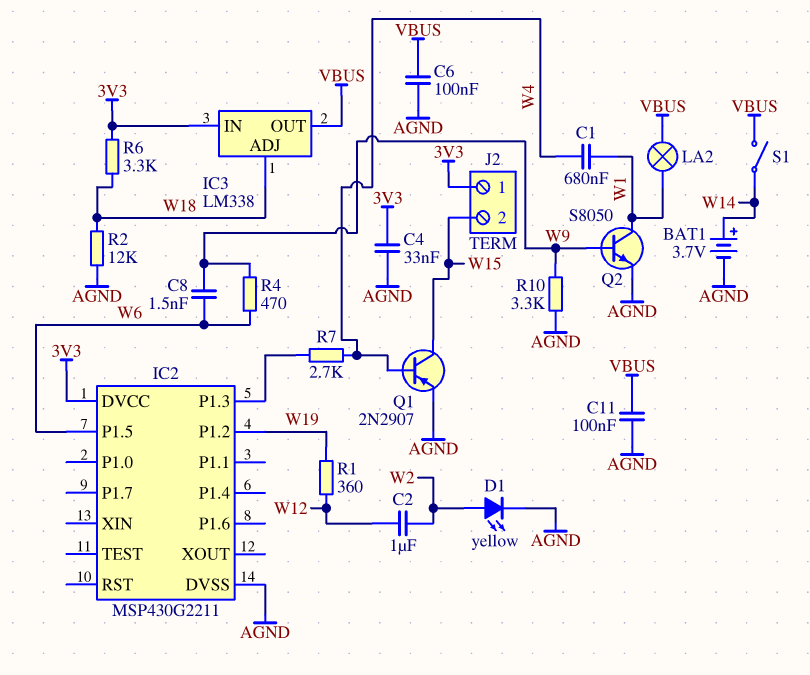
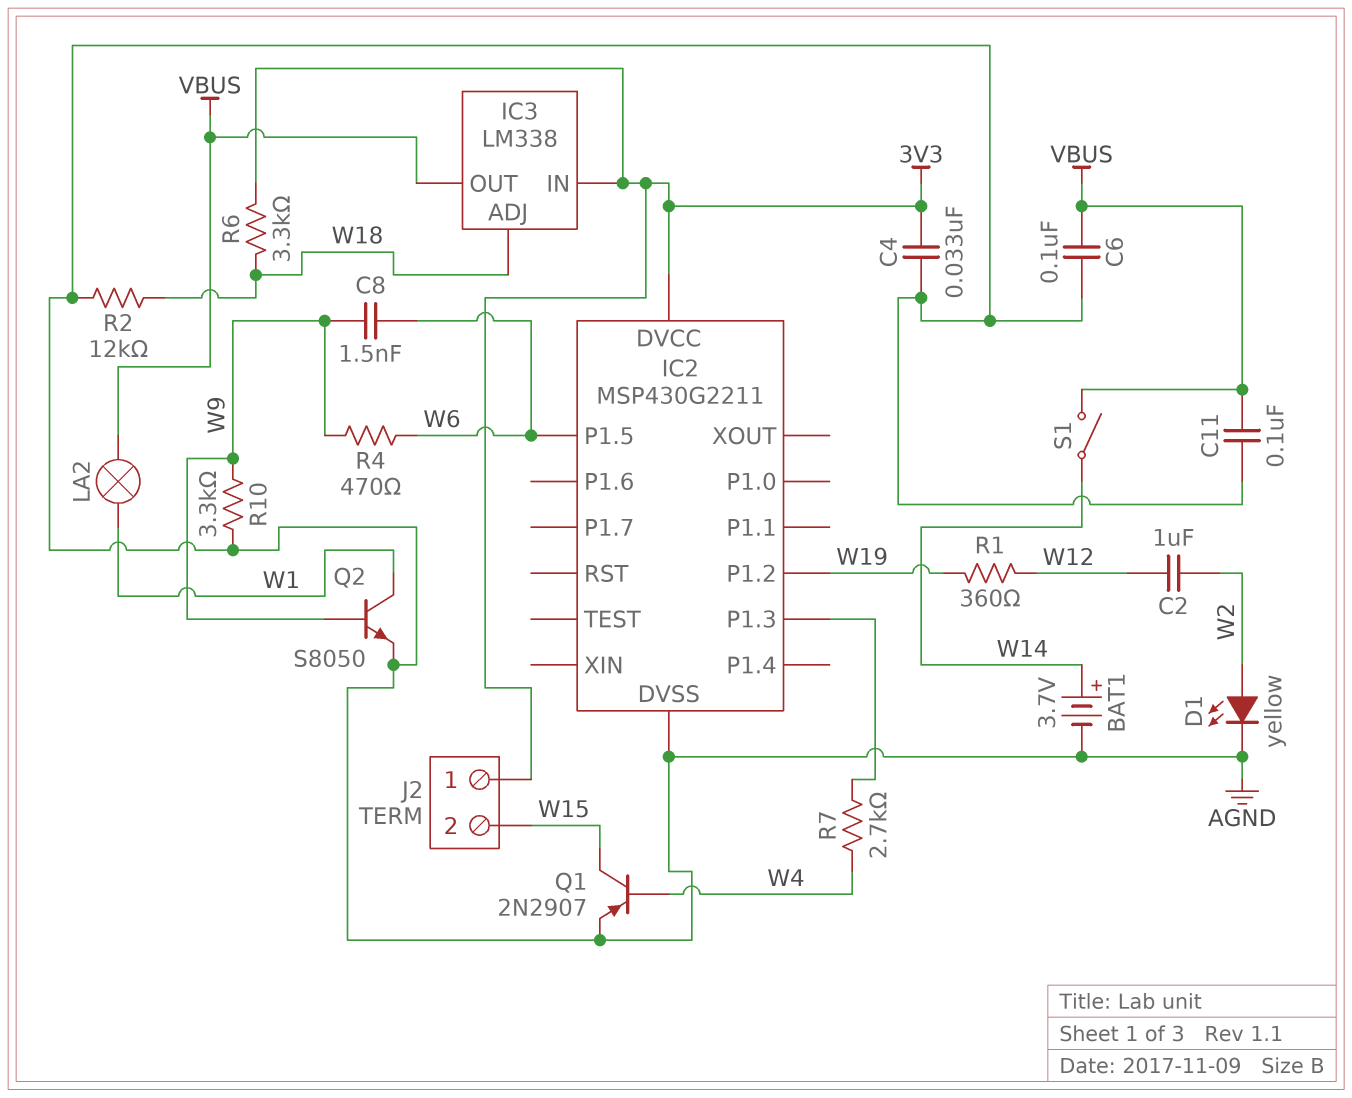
C1: 680nF (W1, W4) -> none

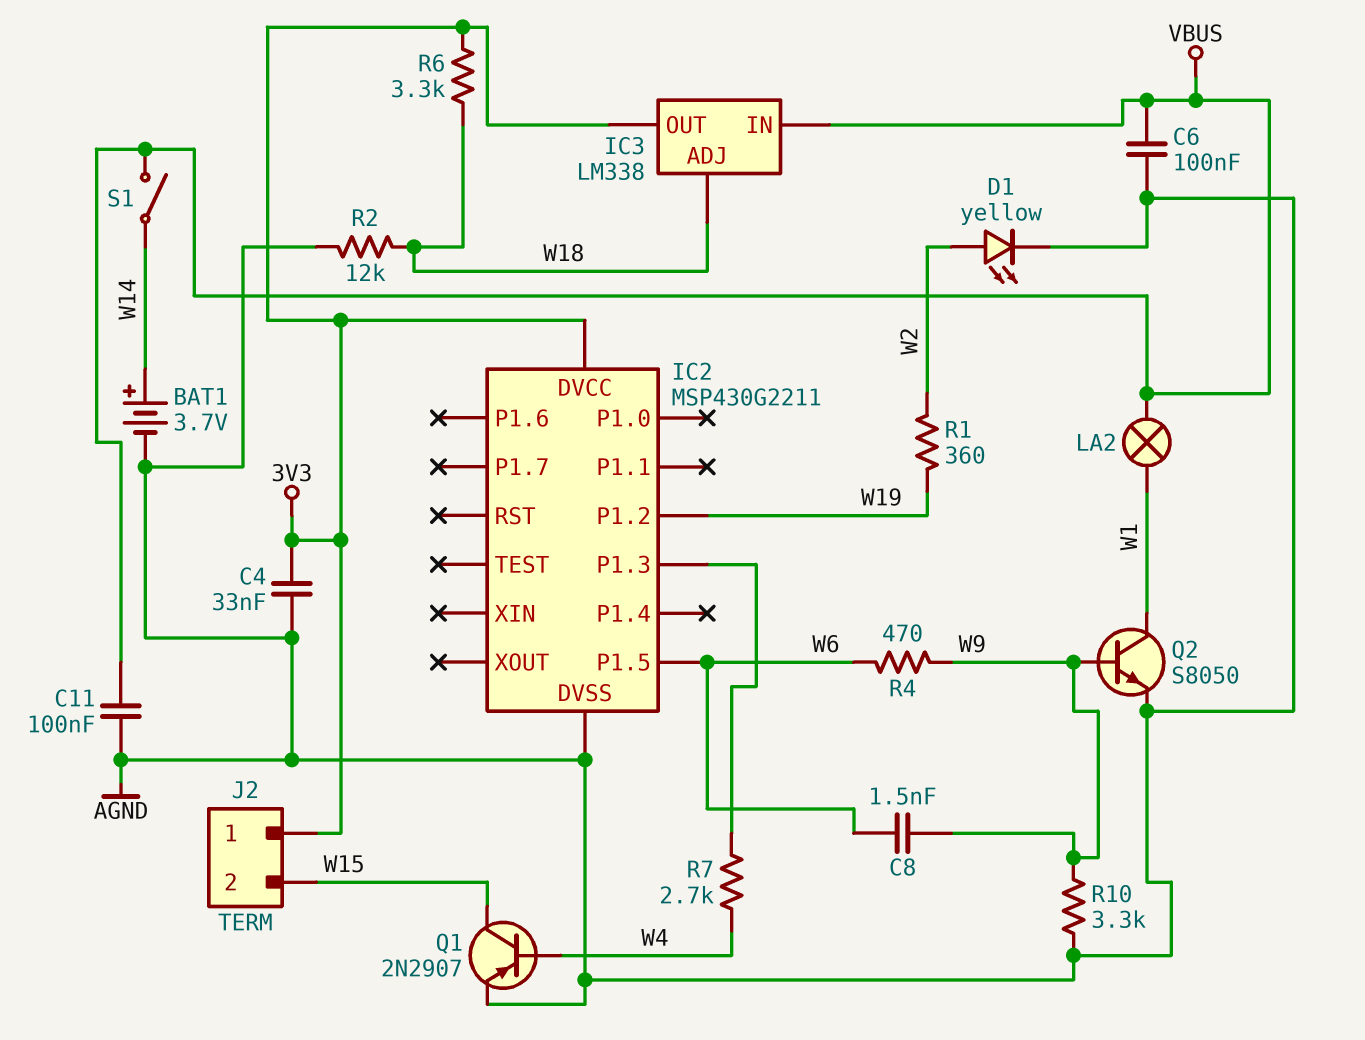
C2: 1uF (W2, W12) -> none
IC3 pin IN: 3V3 -> VBUS
IC3 pin OUT: VBUS -> 3V3
R1: 360 (W12, W19) -> 360 (W2, W19)

